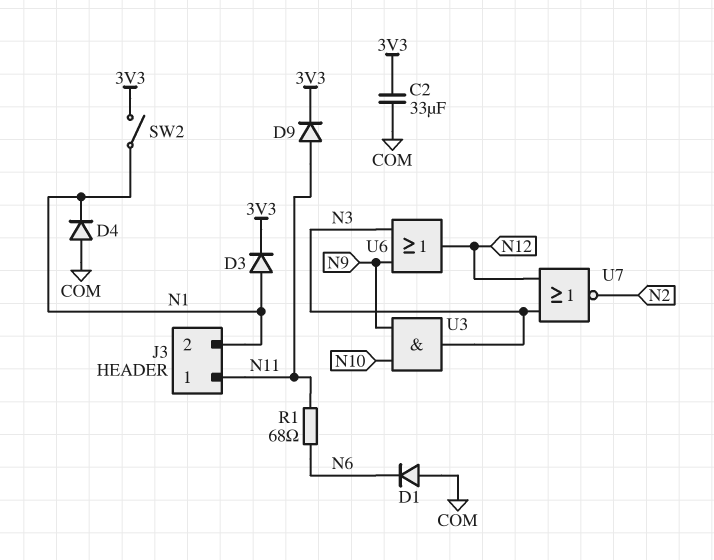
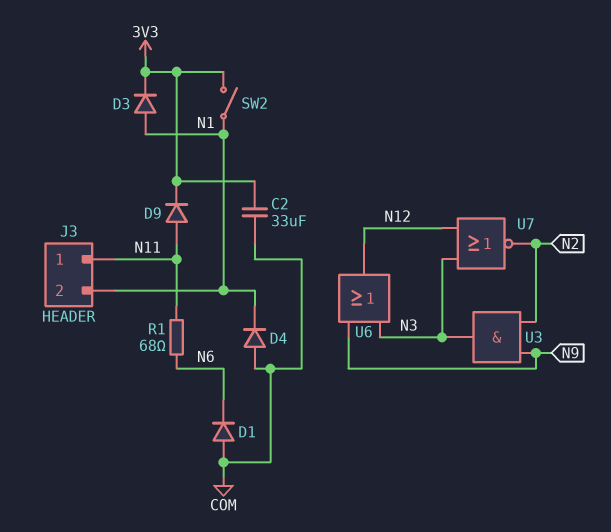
U3: AND (in N9, in N10, out N3) -> AND (in N2, in N9, out N3)

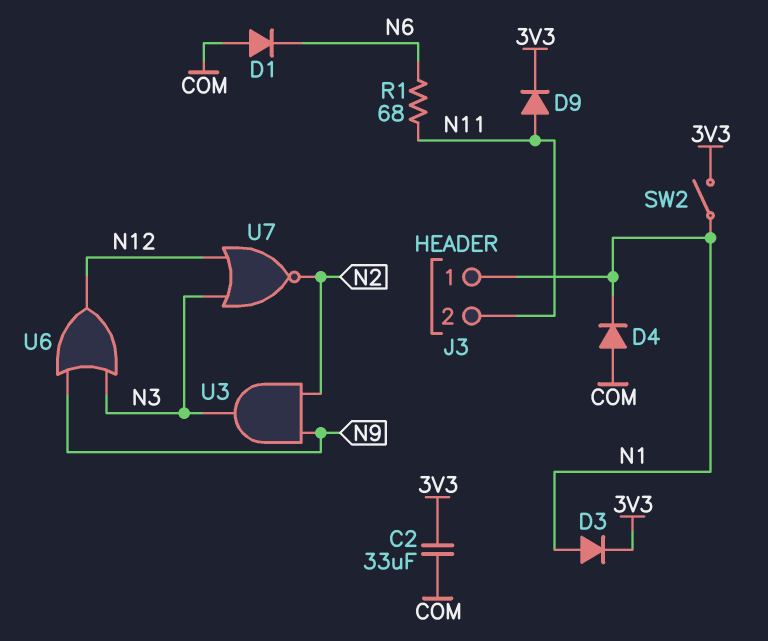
J3 pin 1: N11 -> N1
J3 pin 2: N1 -> N11

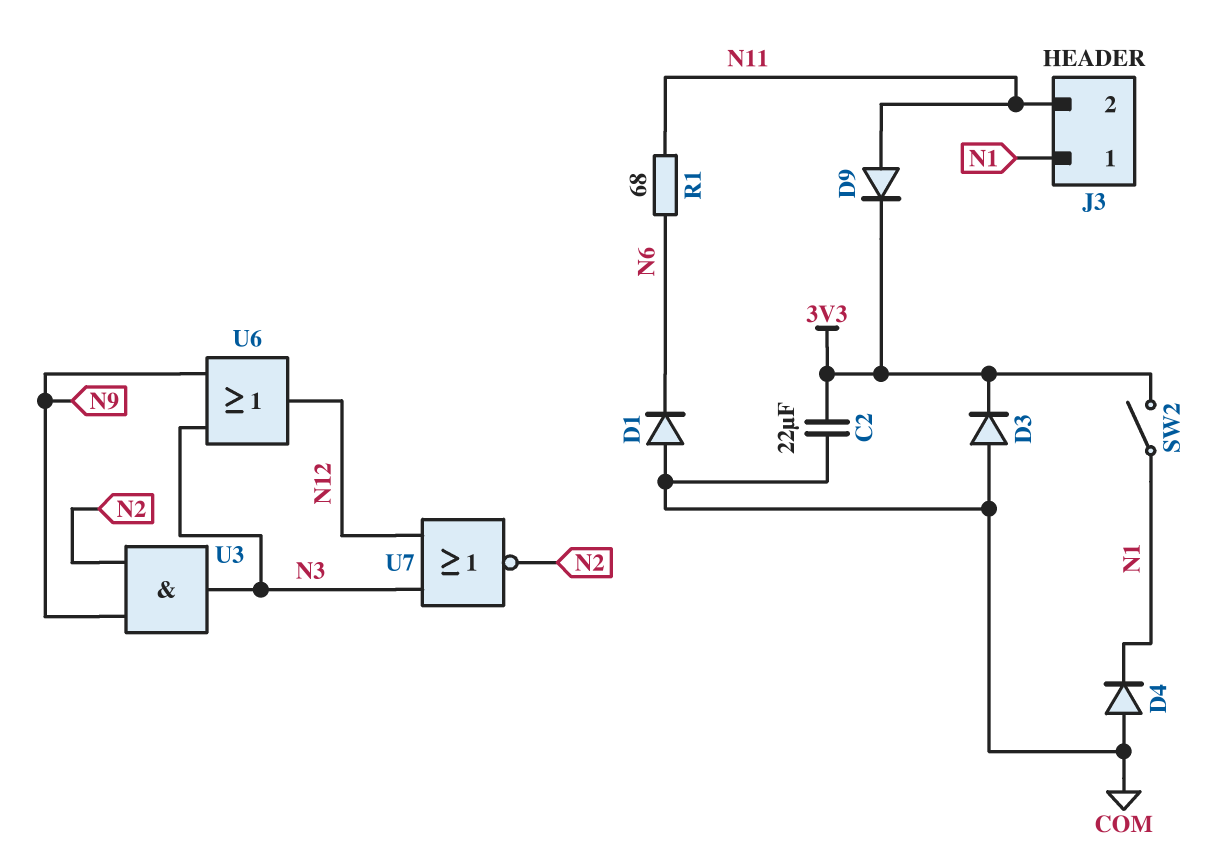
C2: 33uF (3V3, COM) -> 22uF (3V3, COM)
D3: diode (A N1, K 3V3) -> diode (A COM, K 3V3)

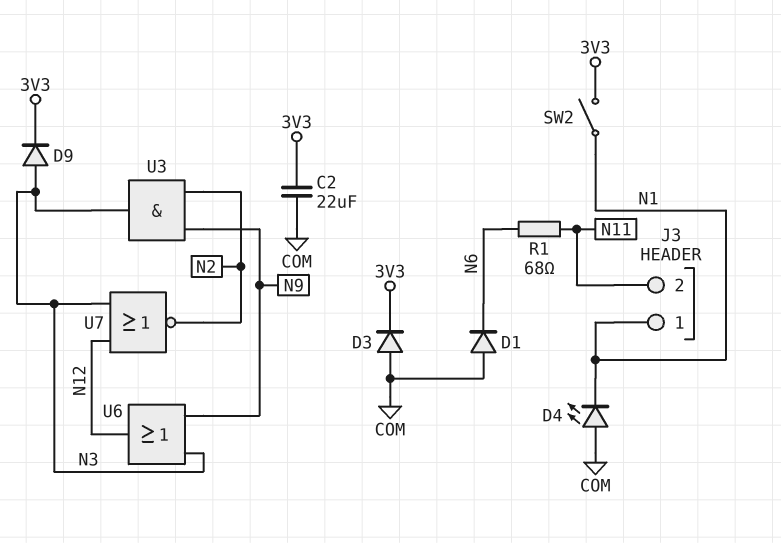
D4: diode (A COM, K N1) -> LED (A COM, K N1)
D9: diode (A N11, K 3V3) -> diode (A N3, K 3V3)

